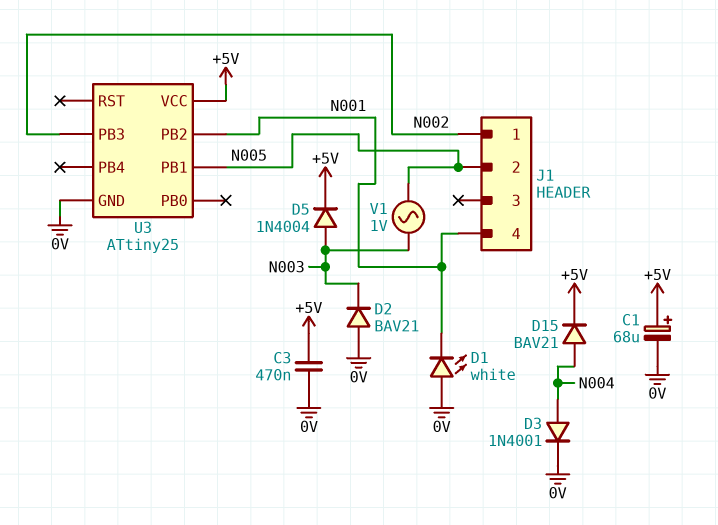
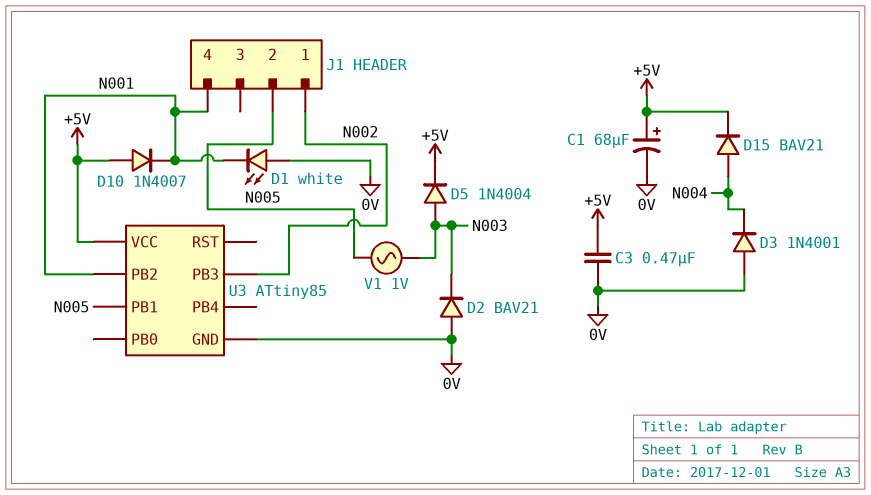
D3: diode 1N4001 (A N004, K 0V) -> diode 1N4001 (A 0V, K N004)
D10: none -> diode 1N4007 (A +5V, K N001)
U3: ATtiny25 -> ATtiny85

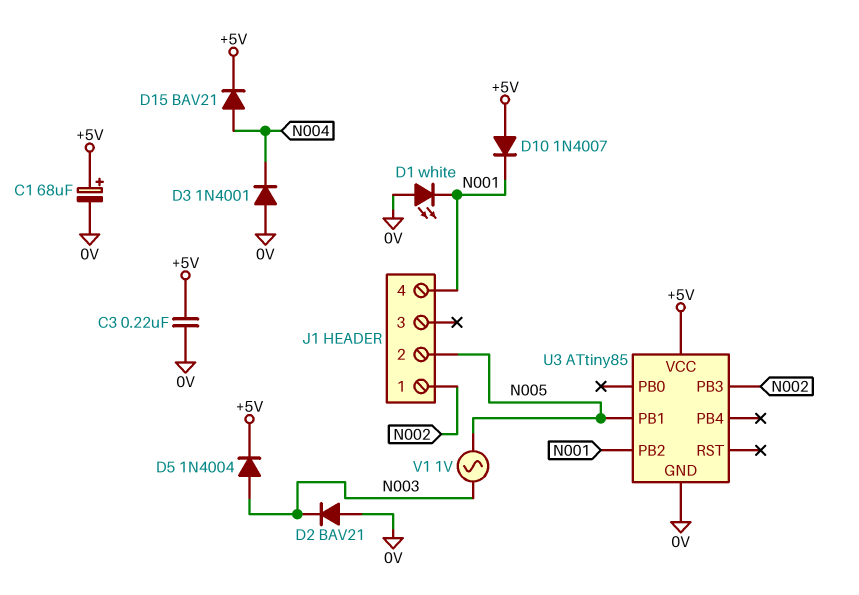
C3: 470nF (+5V, 0V) -> 220nF (+5V, 0V)

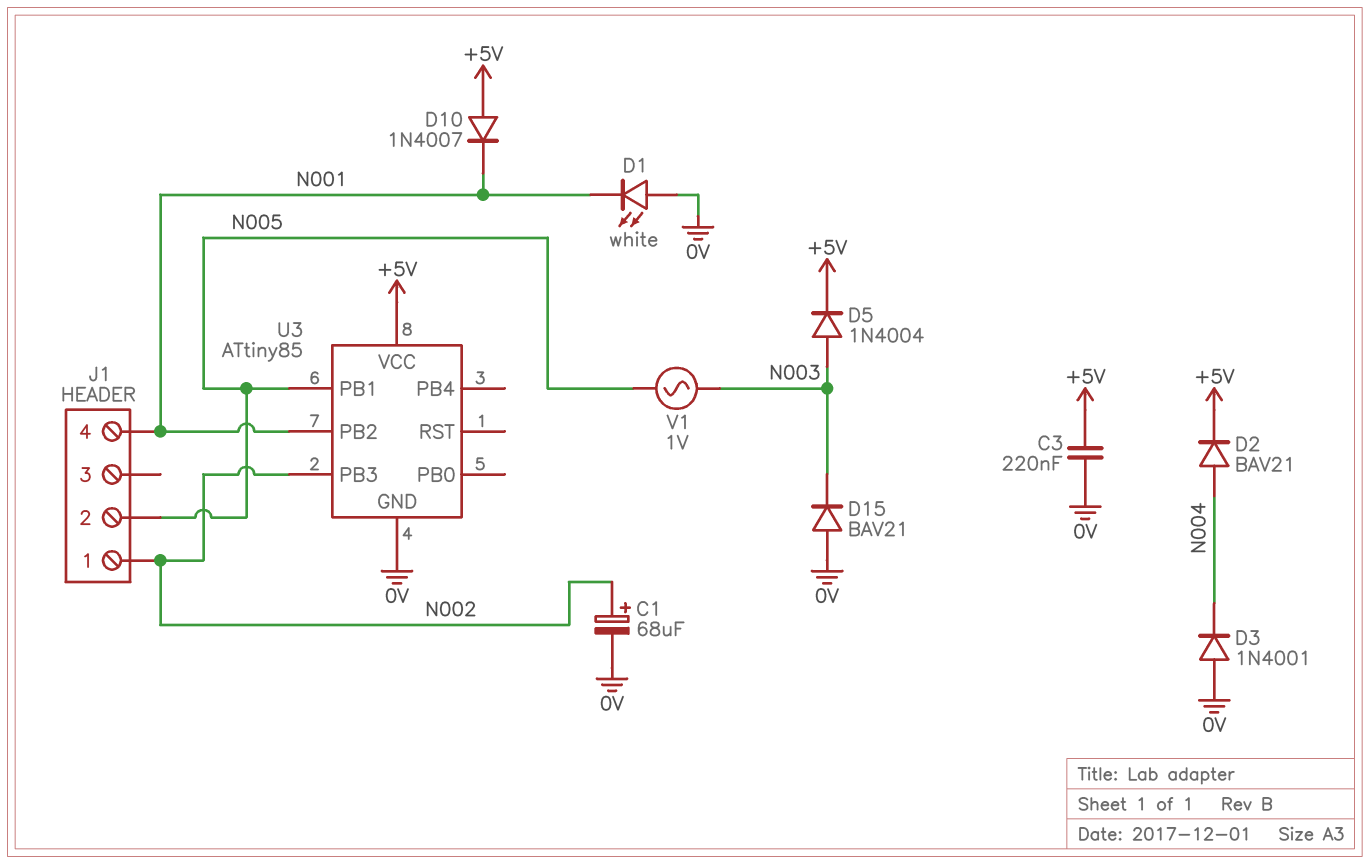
C1: 68uF (plus +5V, minus 0V) -> 68uF (plus N002, minus 0V)
D2: diode BAV21 (A 0V, K N003) -> diode BAV21 (A N004, K +5V)
D15: diode BAV21 (A N004, K +5V) -> diode BAV21 (A 0V, K N003)

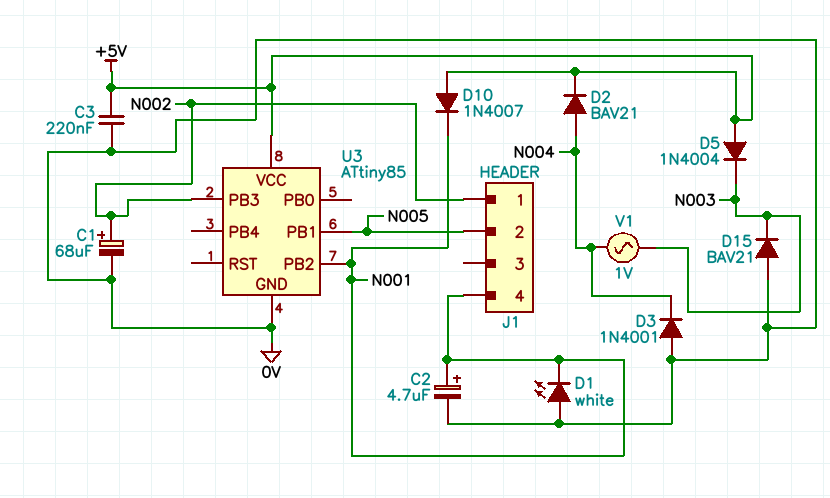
C2: none -> 4.7uF (plus N001, minus 0V)
D5: diode 1N4004 (A N003, K +5V) -> diode 1N4004 (A +5V, K N003)
V1: AC 1V (N003, N005) -> AC 1V (N003, N004)

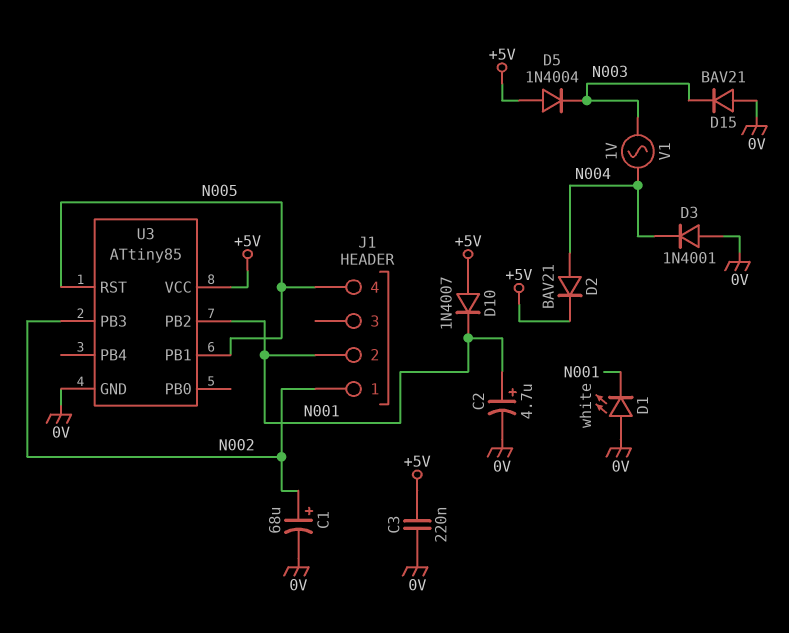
J1 pin 2: N005 -> N001
J1 pin 4: N001 -> N005
U3 pin RST: none -> N005

